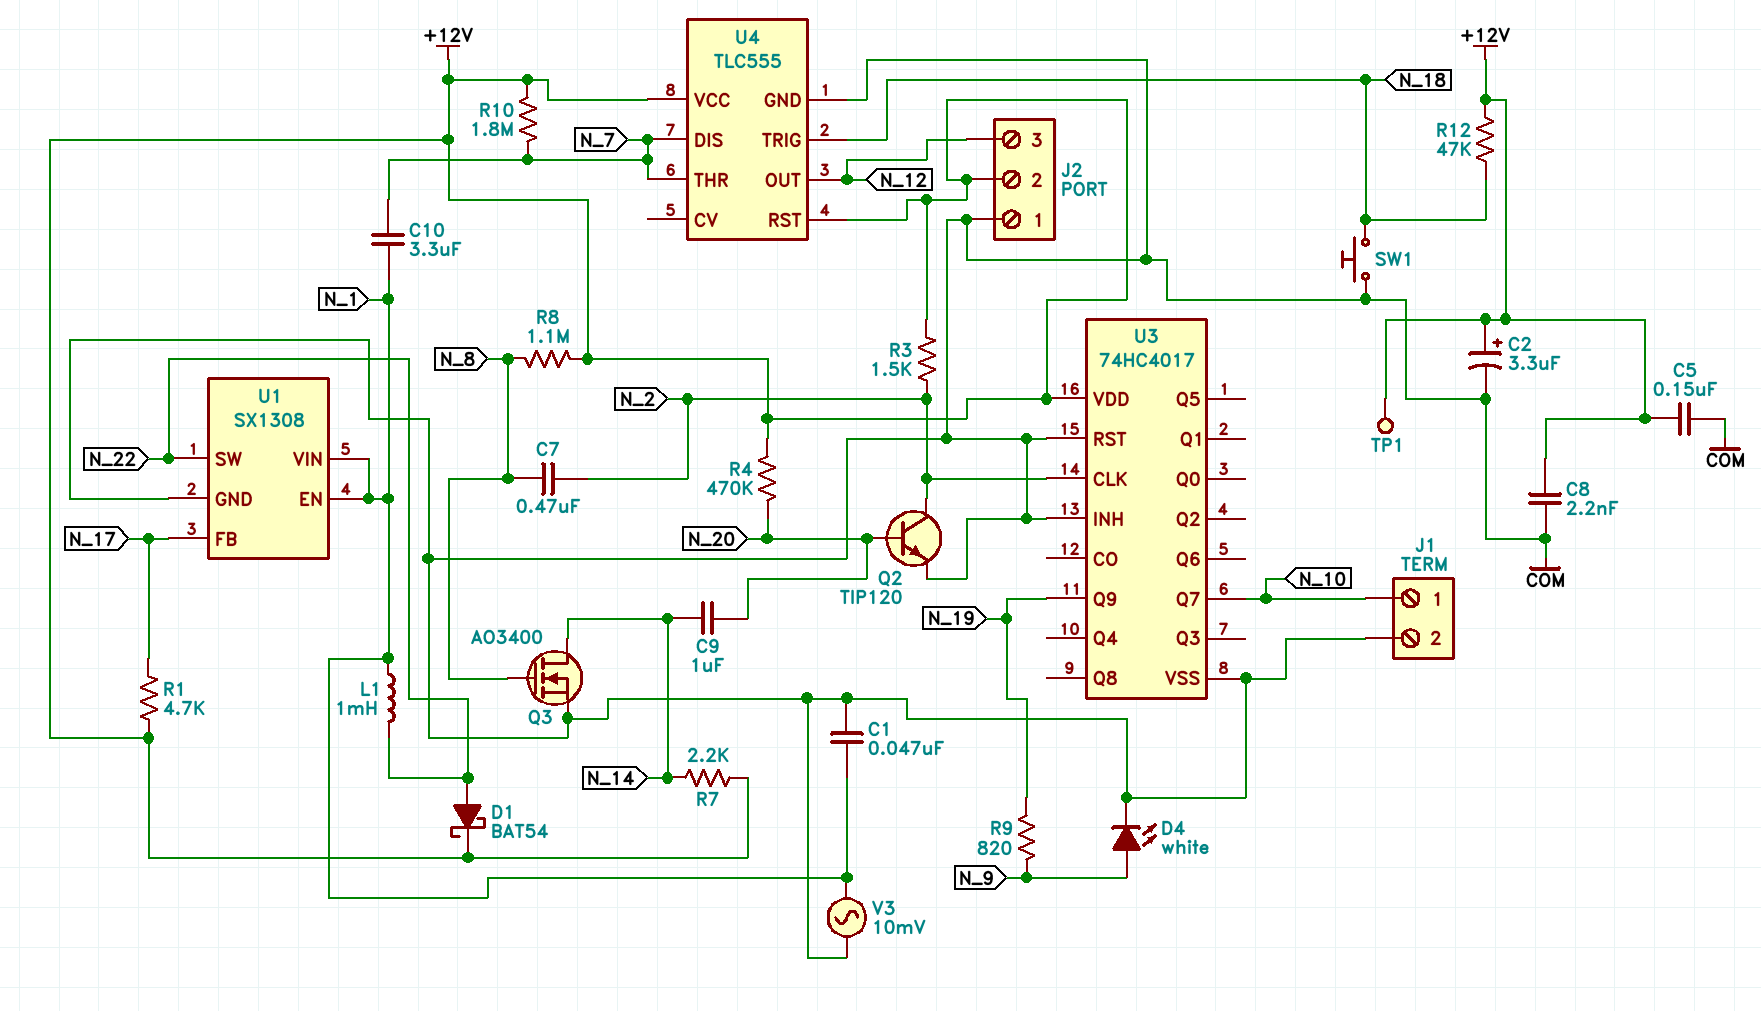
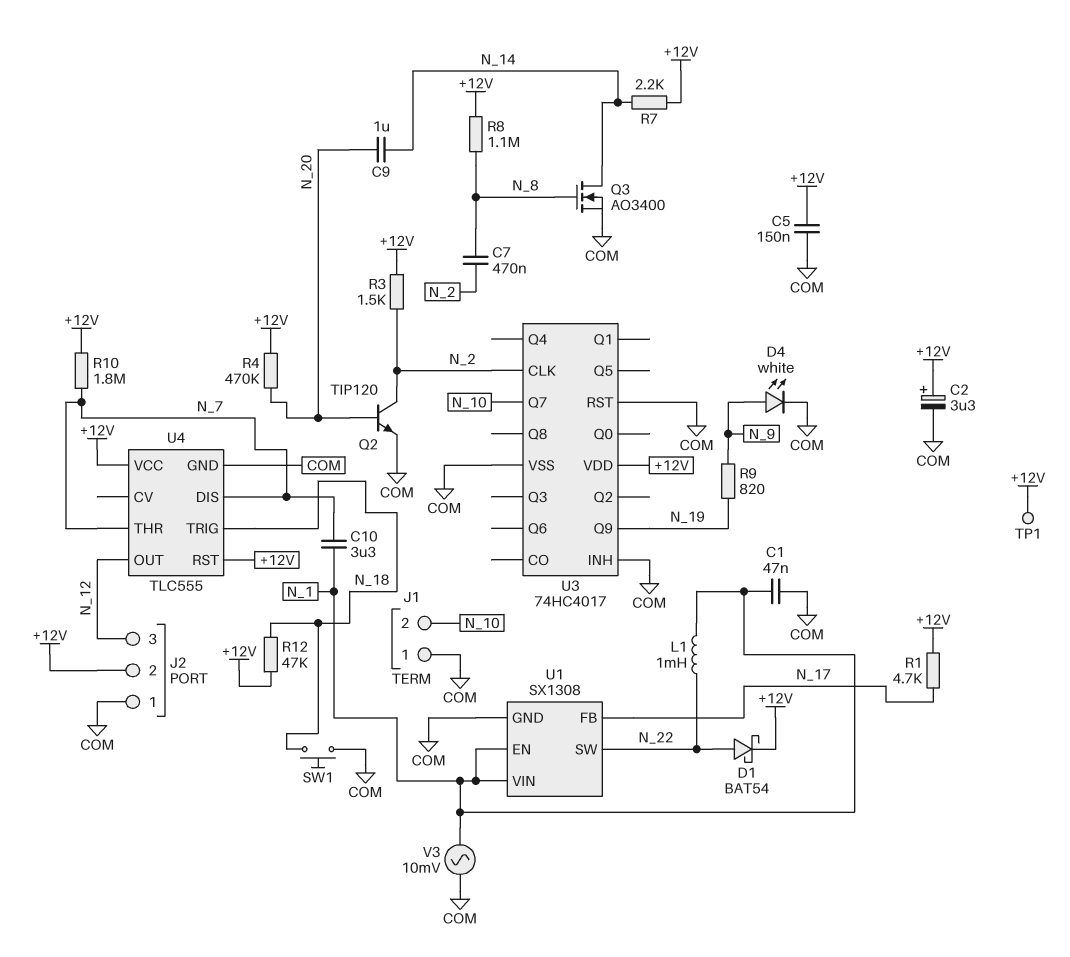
C8: 2.2nF (+12V, COM) -> none
J1 pin 1: N_10 -> COM
J1 pin 2: COM -> N_10

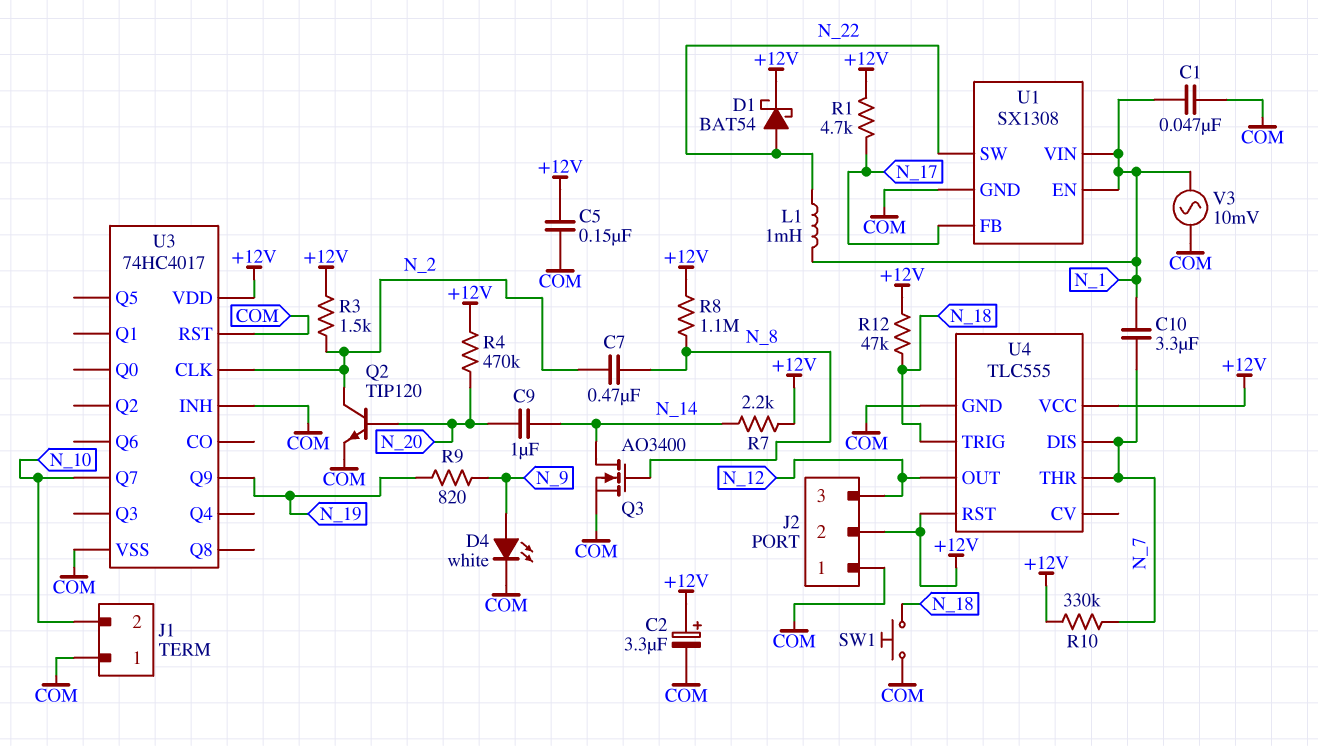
R10: 1.8M (+12V, N_7) -> 330k (+12V, N_7)
TP1: test point (+12V) -> none

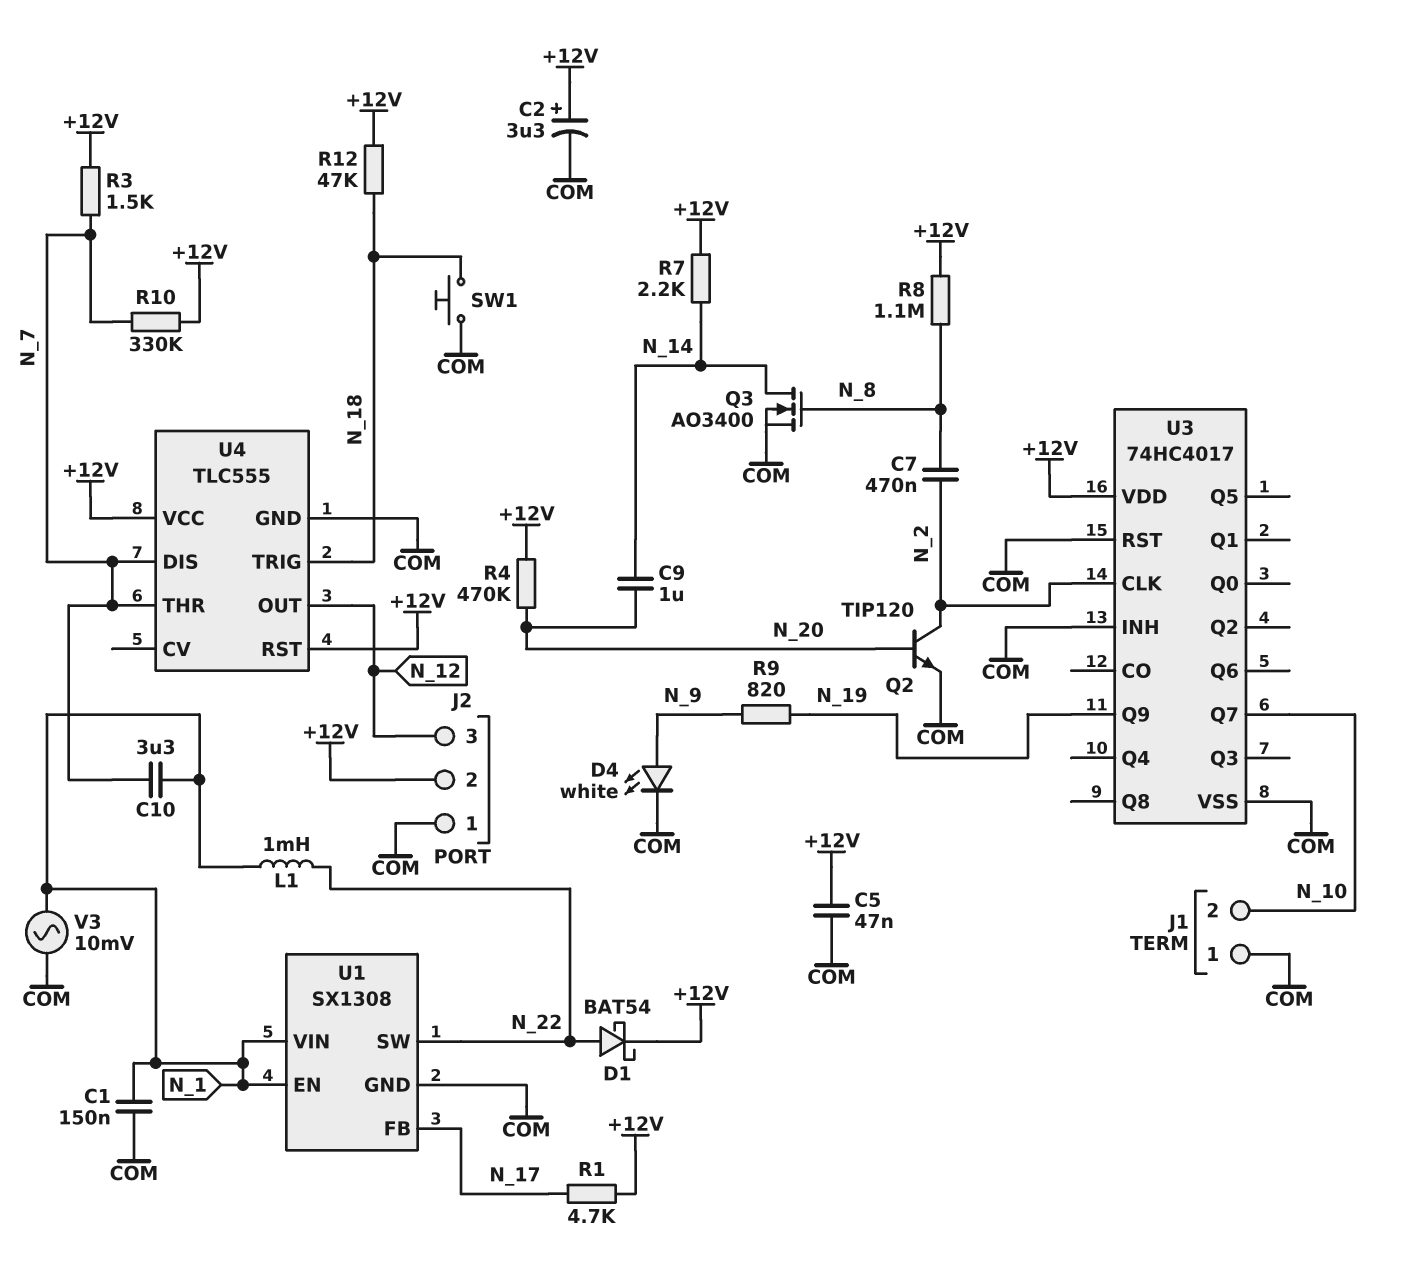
C1: 47nF (COM, N_1) -> 150nF (COM, N_1)
C5: 150nF (+12V, COM) -> 47nF (+12V, COM)
R3: 1.5k (+12V, N_2) -> 1.5k (+12V, N_7)

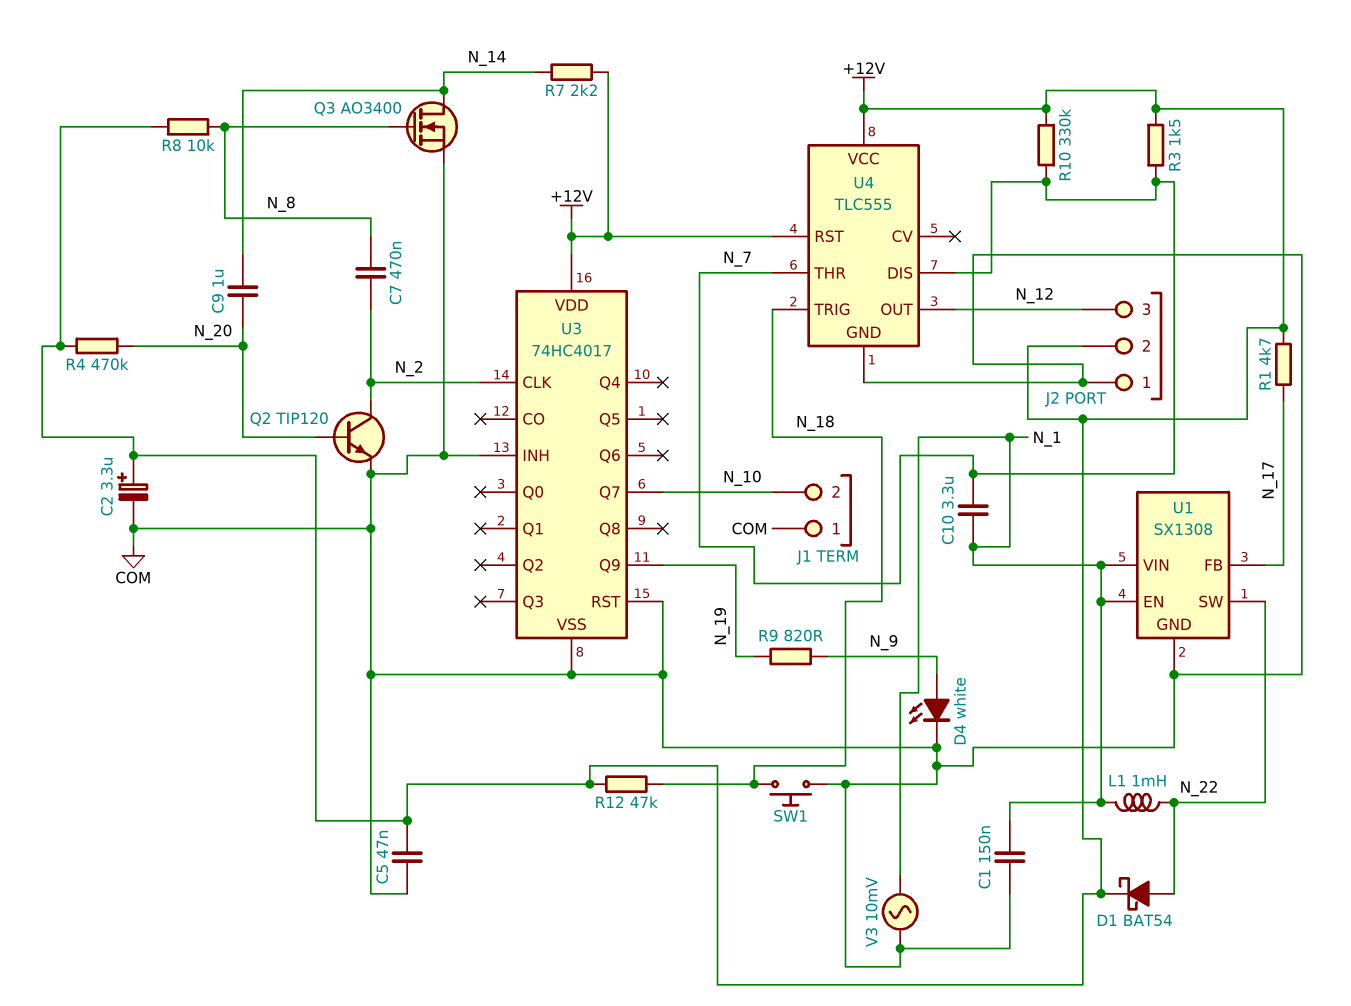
R8: 1.1M (+12V, N_8) -> 10k (+12V, N_8)

